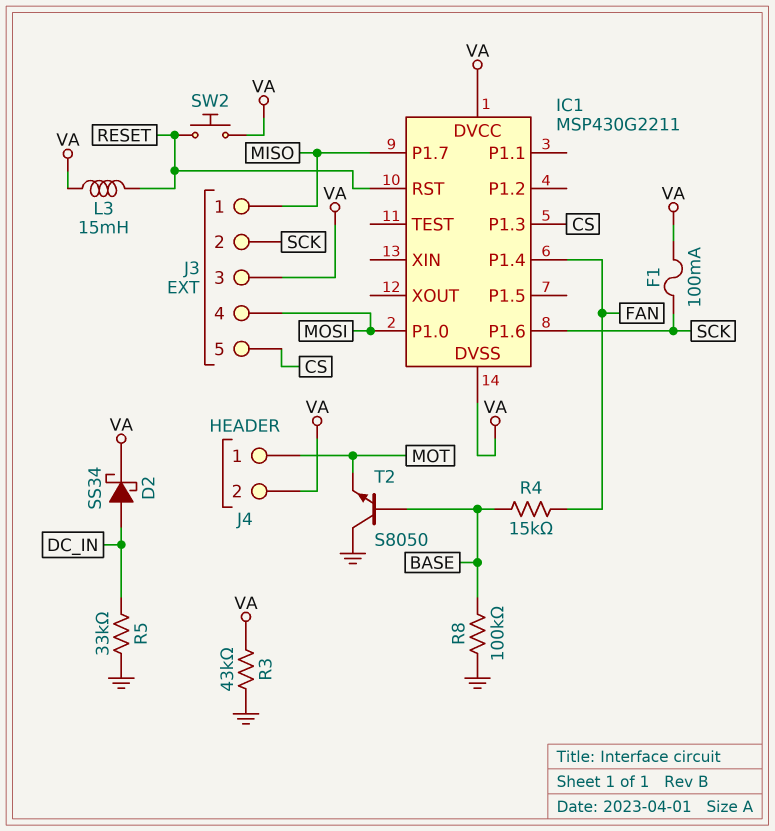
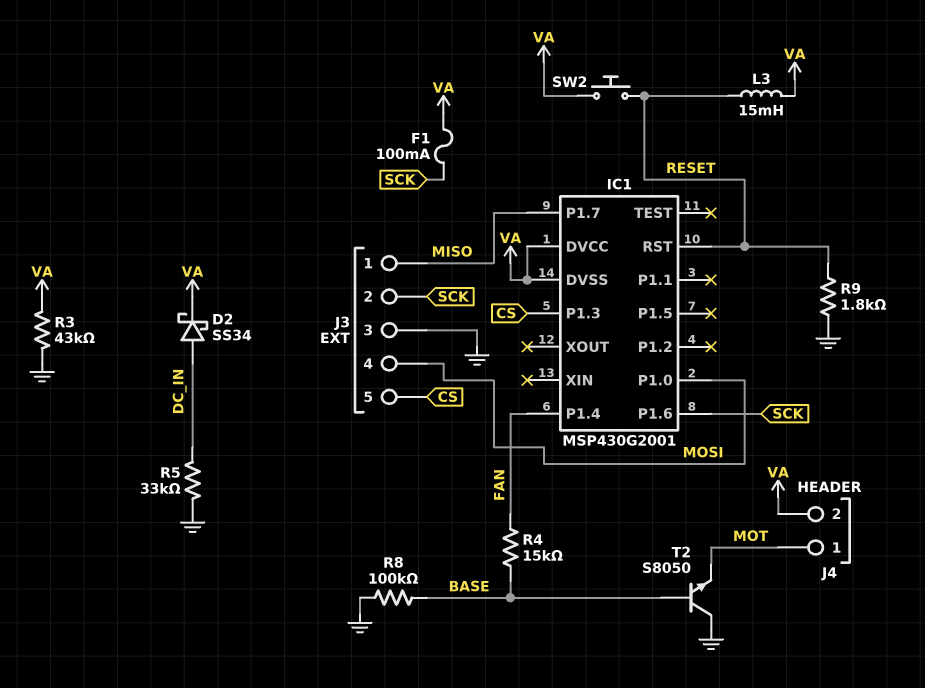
IC1: MSP430G2211 -> MSP430G2001
J3 pin 3: VA -> GND
R9: none -> 1.8k (GND, RESET)

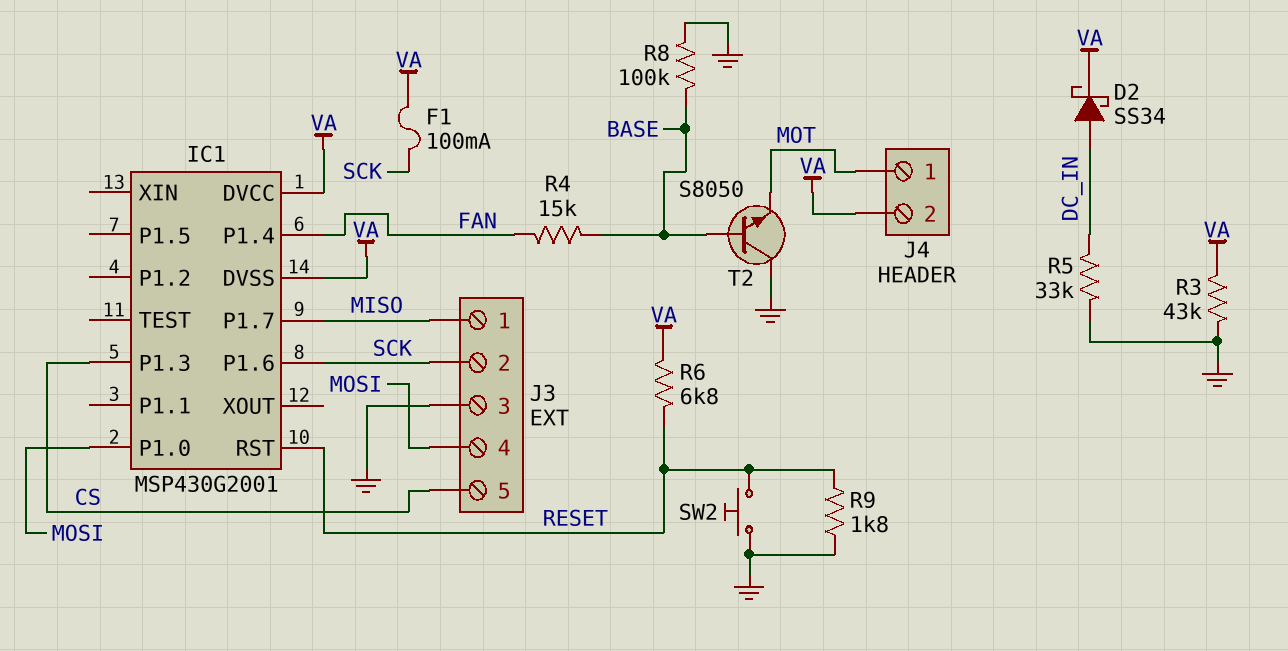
L3: 15mH (RESET, VA) -> none
R6: none -> 6.8k (RESET, VA)
SW2: button (RESET, VA) -> button (GND, RESET)

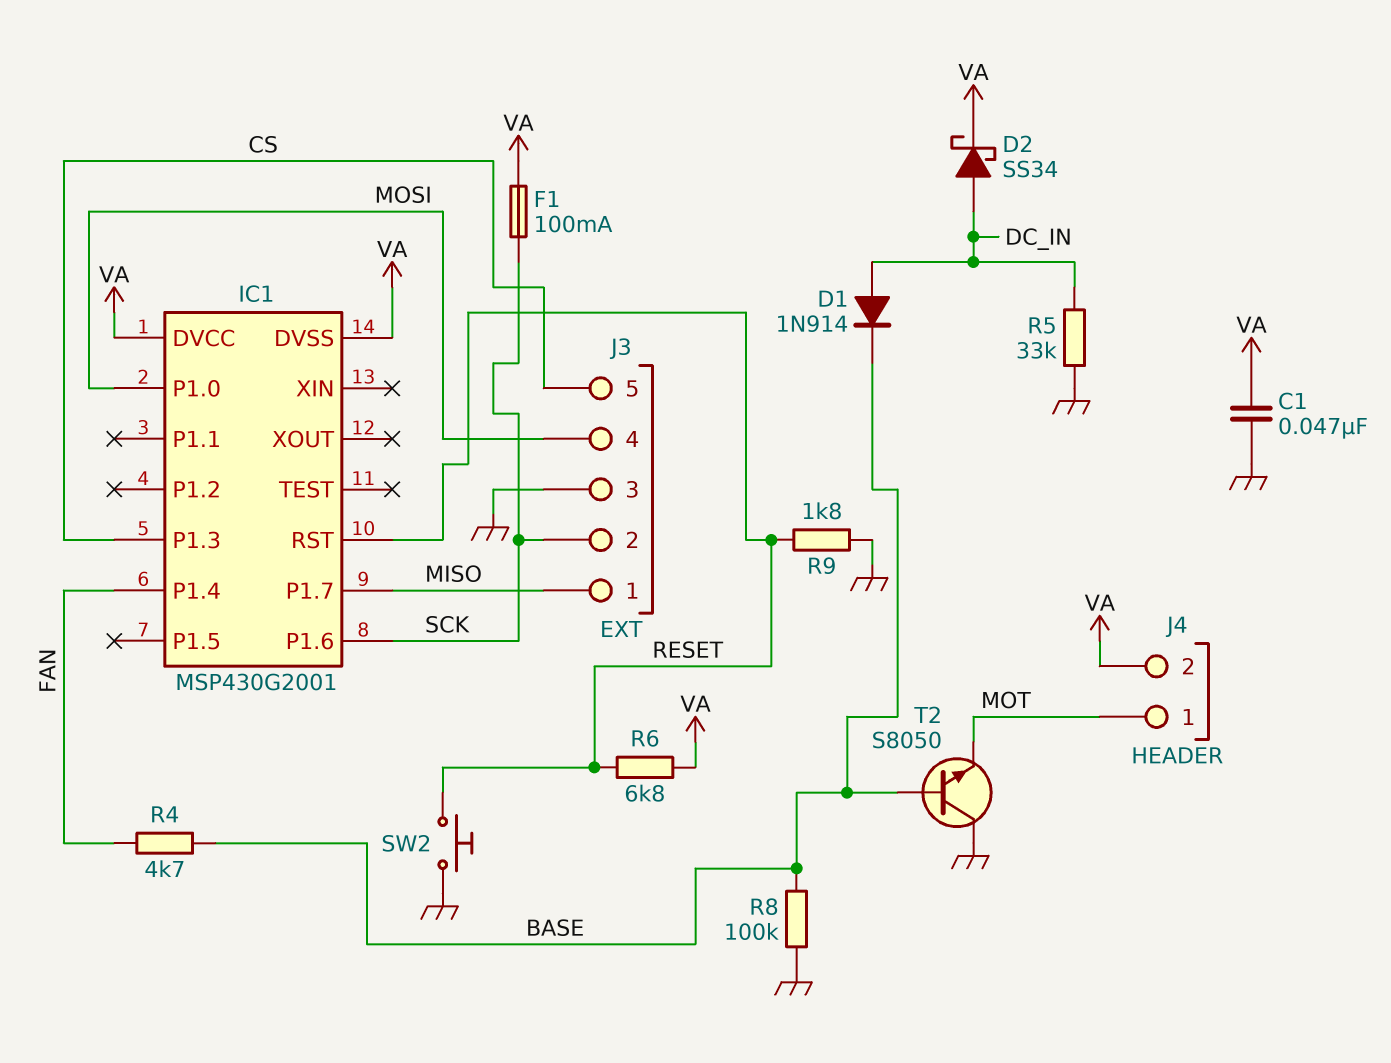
C1: none -> 47nF (GND, VA)
D1: none -> diode 1N914 (A DC_IN, K BASE)
R3: 43k (GND, VA) -> none
R4: 15k (BASE, FAN) -> 4.7k (BASE, FAN)

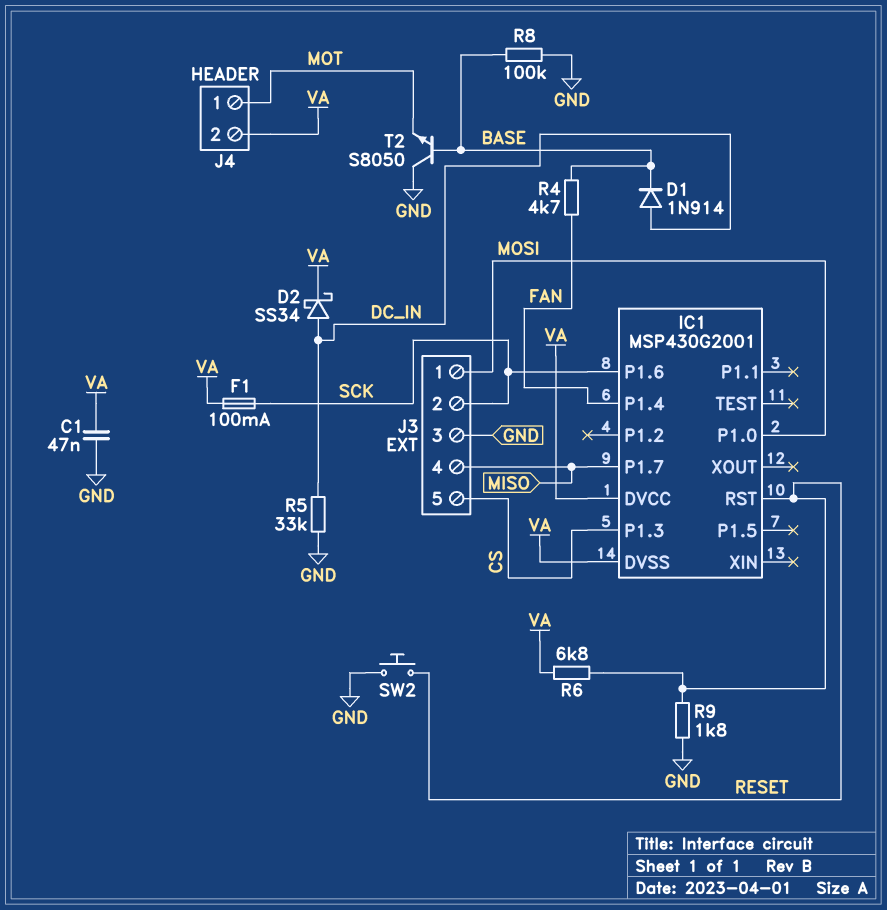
J3 pin 1: MISO -> MOSI
J3 pin 4: MOSI -> MISO

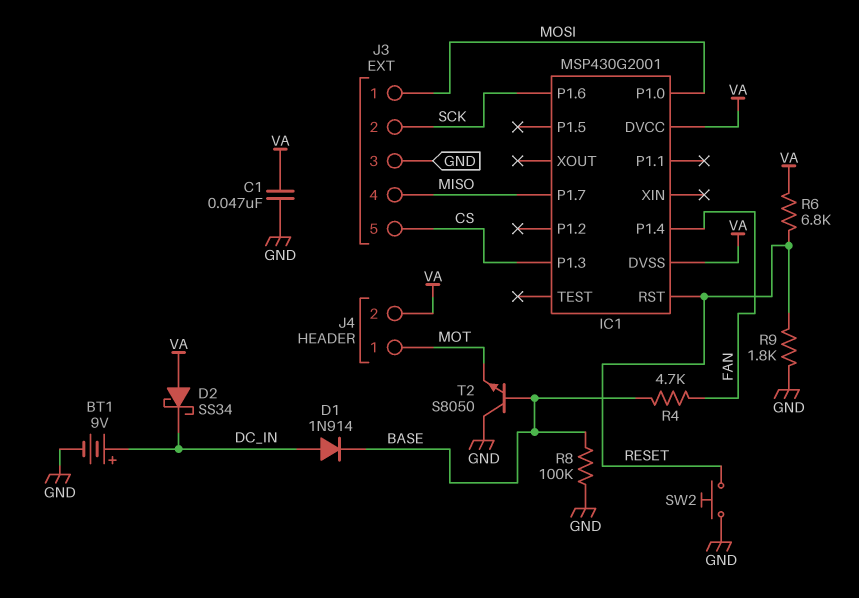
BT1: none -> 9V (plus DC_IN, minus GND)
D2: schottky SS34 (A DC_IN, K VA) -> schottky SS34 (A VA, K DC_IN)
F1: 100mA (SCK, VA) -> none
R5: 33k (DC_IN, GND) -> none

